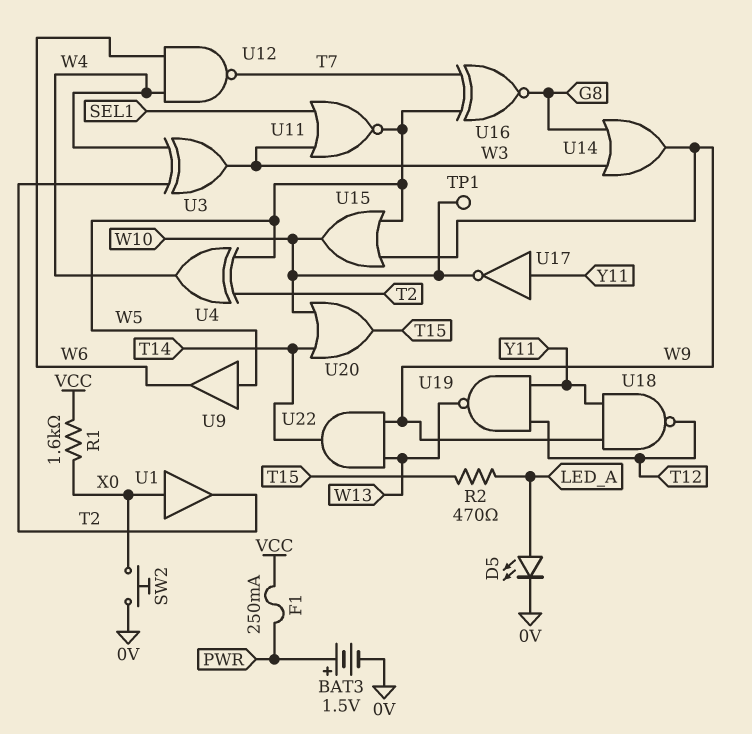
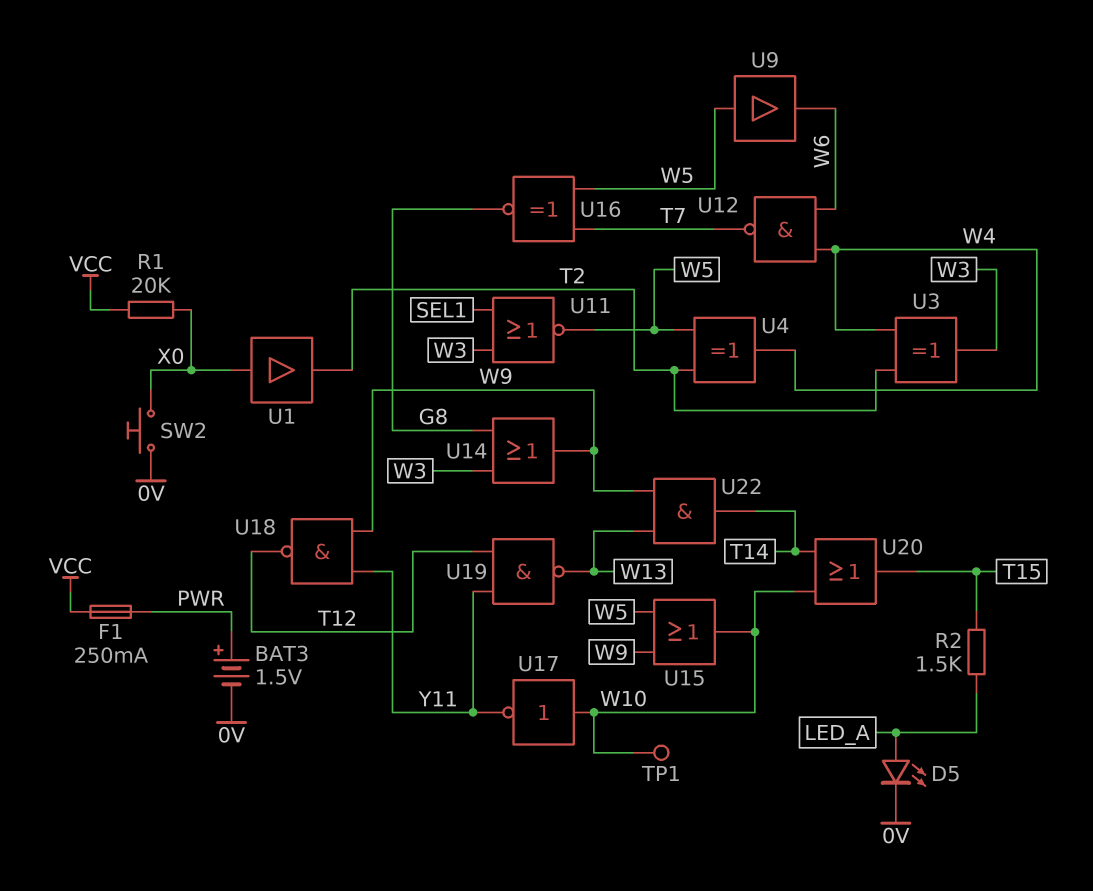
R1: 1.6k (VCC, X0) -> 20k (VCC, X0)
R2: 470 (LED_A, T15) -> 1.5k (LED_A, T15)
U17: NOT (in Y11, out W10) -> NOT (in W10, out Y11)

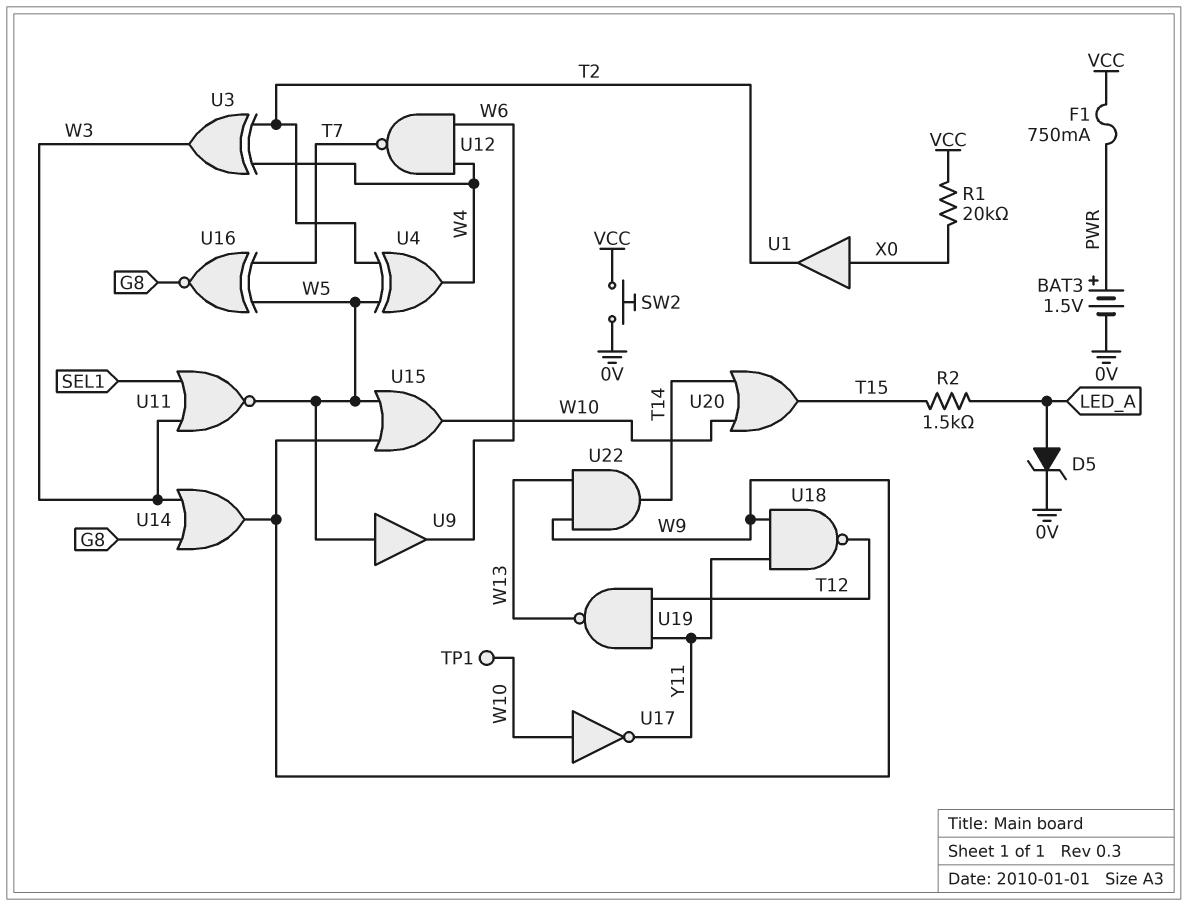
D5: LED (A LED_A, K 0V) -> zener (A LED_A, K 0V)
F1: 250mA (PWR, VCC) -> 750mA (PWR, VCC)
SW2: button (0V, X0) -> button (0V, VCC)

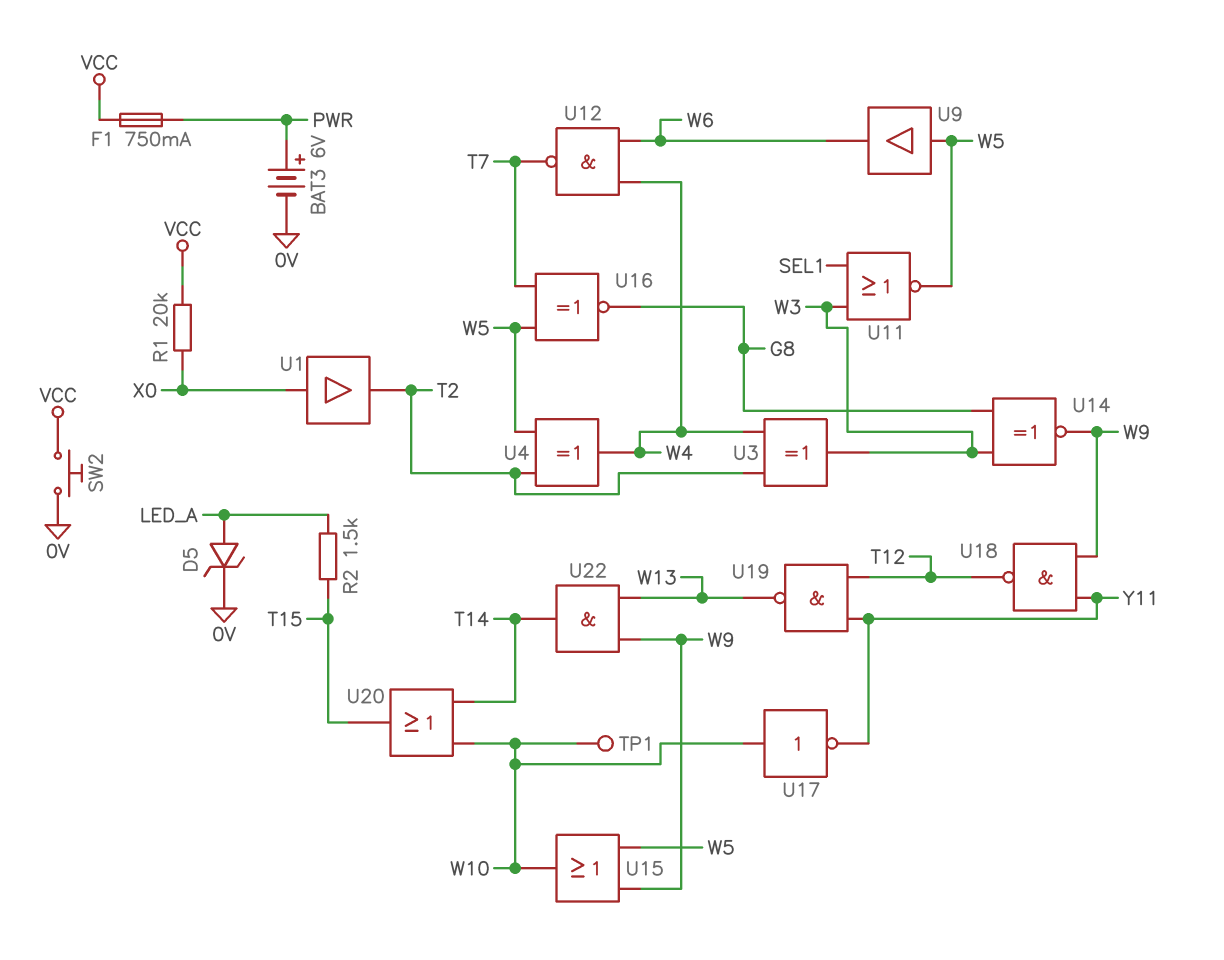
BAT3: 1.5V (plus PWR, minus 0V) -> 6V (plus PWR, minus 0V)
U14: OR (in G8, in W3, out W9) -> XNOR (in G8, in W3, out W9)

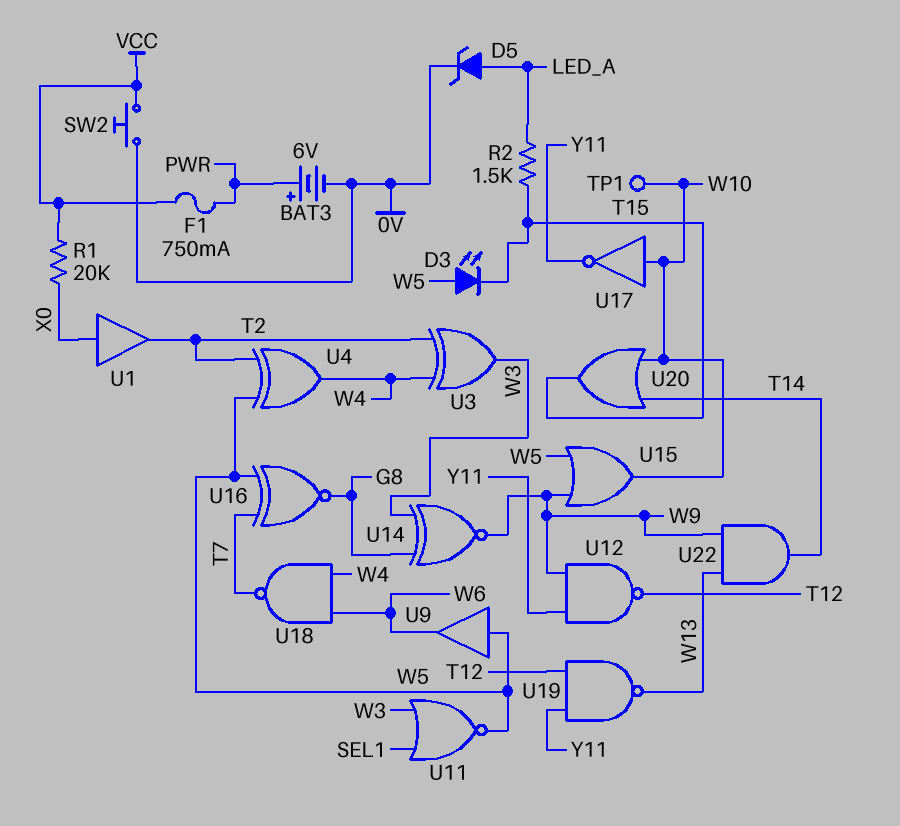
D3: none -> LED (A W5, K T15)
U12: NAND (in W4, in W6, out T7) -> NAND (in W9, in Y11, out T12)
U18: NAND (in W9, in Y11, out T12) -> NAND (in W4, in W6, out T7)

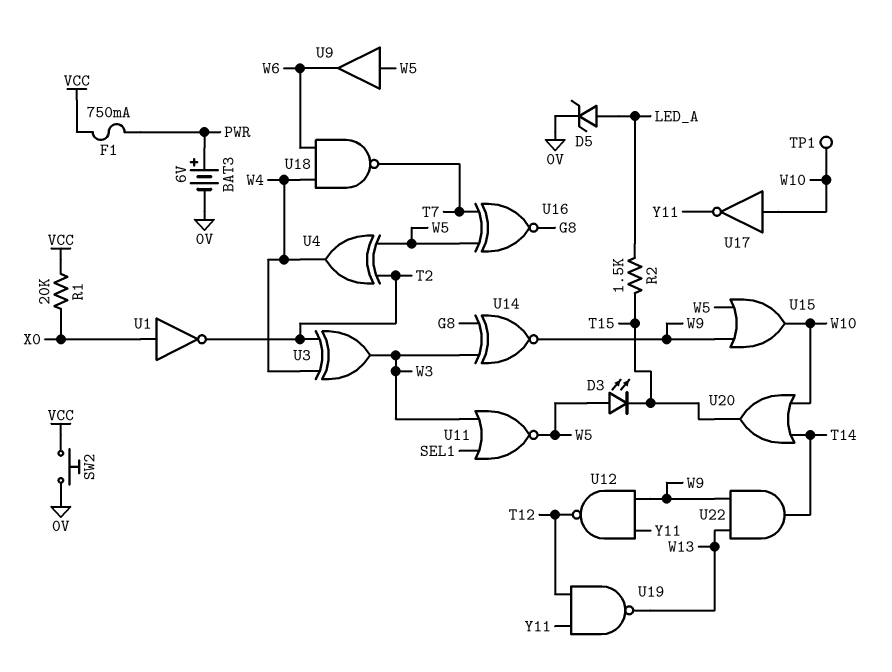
U1: buffer (in X0, out T2) -> NOT (in X0, out T2)

